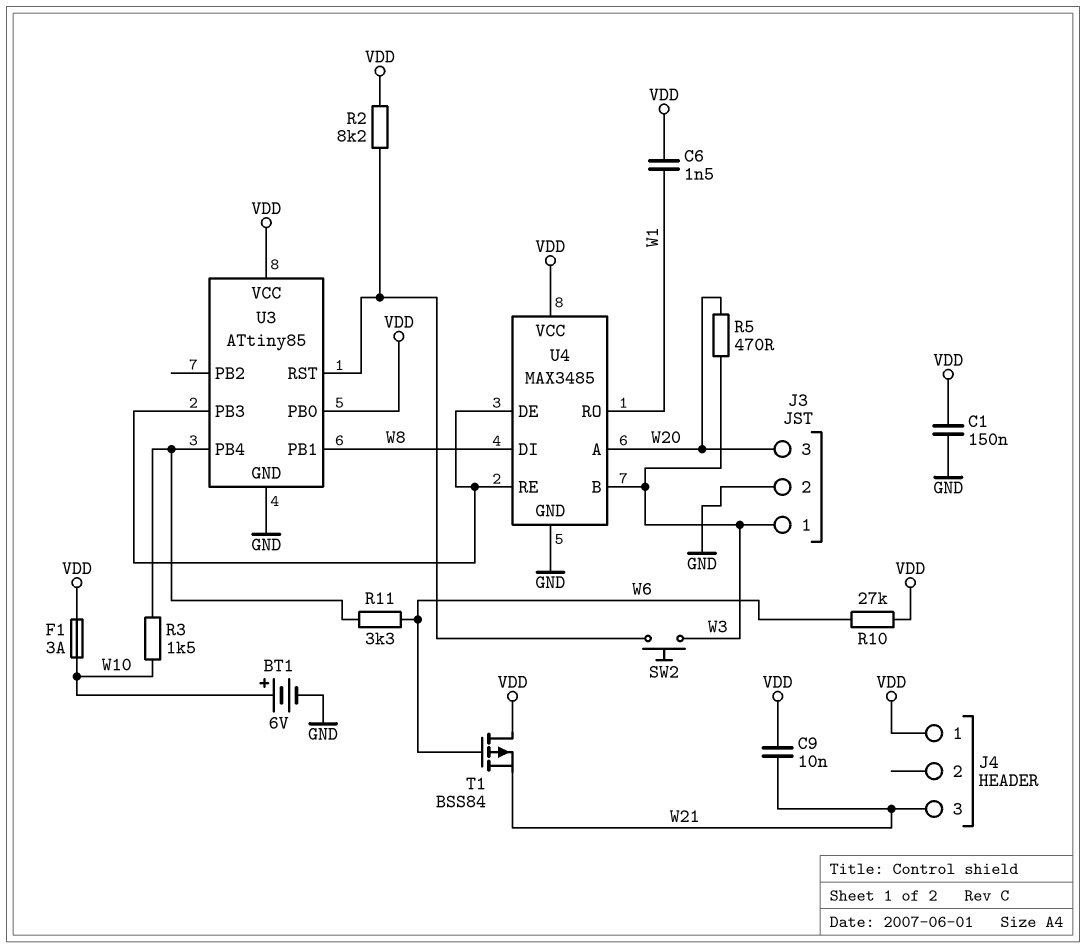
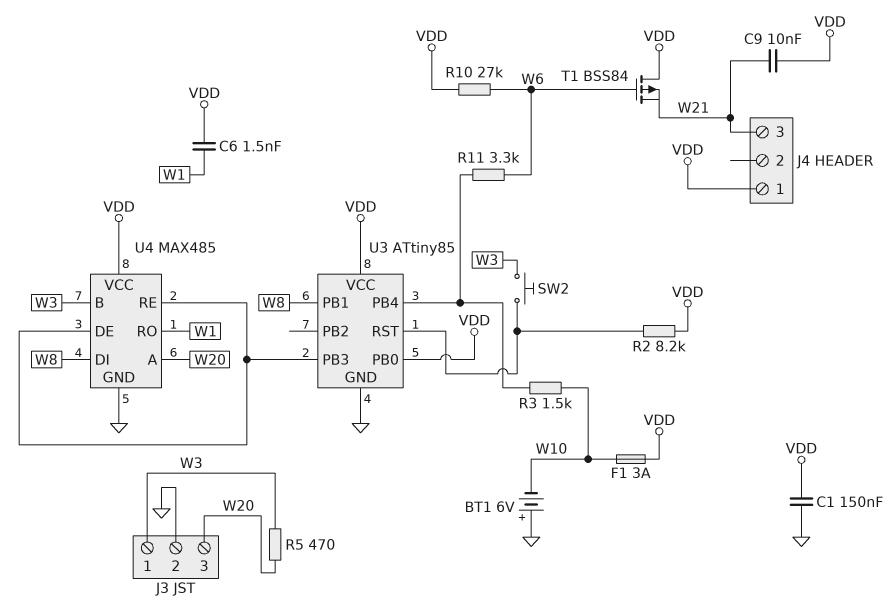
BT1: 6V (plus W10, minus GND) -> 6V (plus GND, minus W10)
U4: MAX3485 -> MAX485

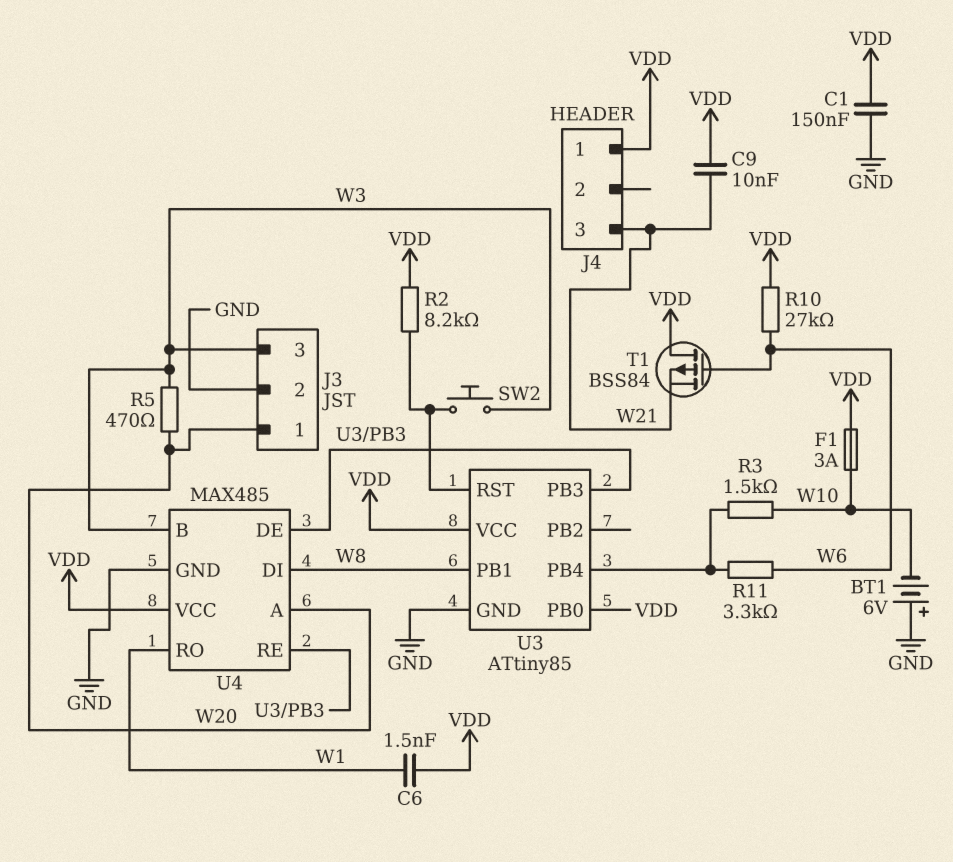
J3 pin 1: W3 -> W20
J3 pin 3: W20 -> W3

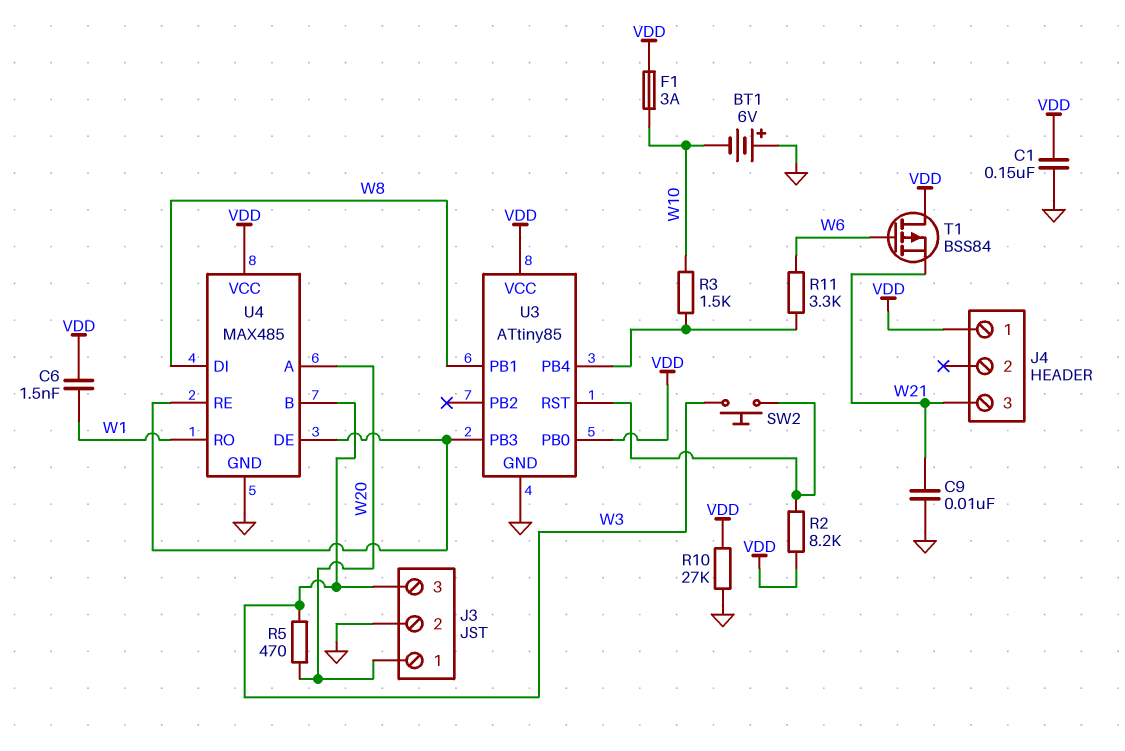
C9: 10nF (VDD, W21) -> 10nF (GND, W21)
R10: 27k (VDD, W6) -> 27k (GND, VDD)

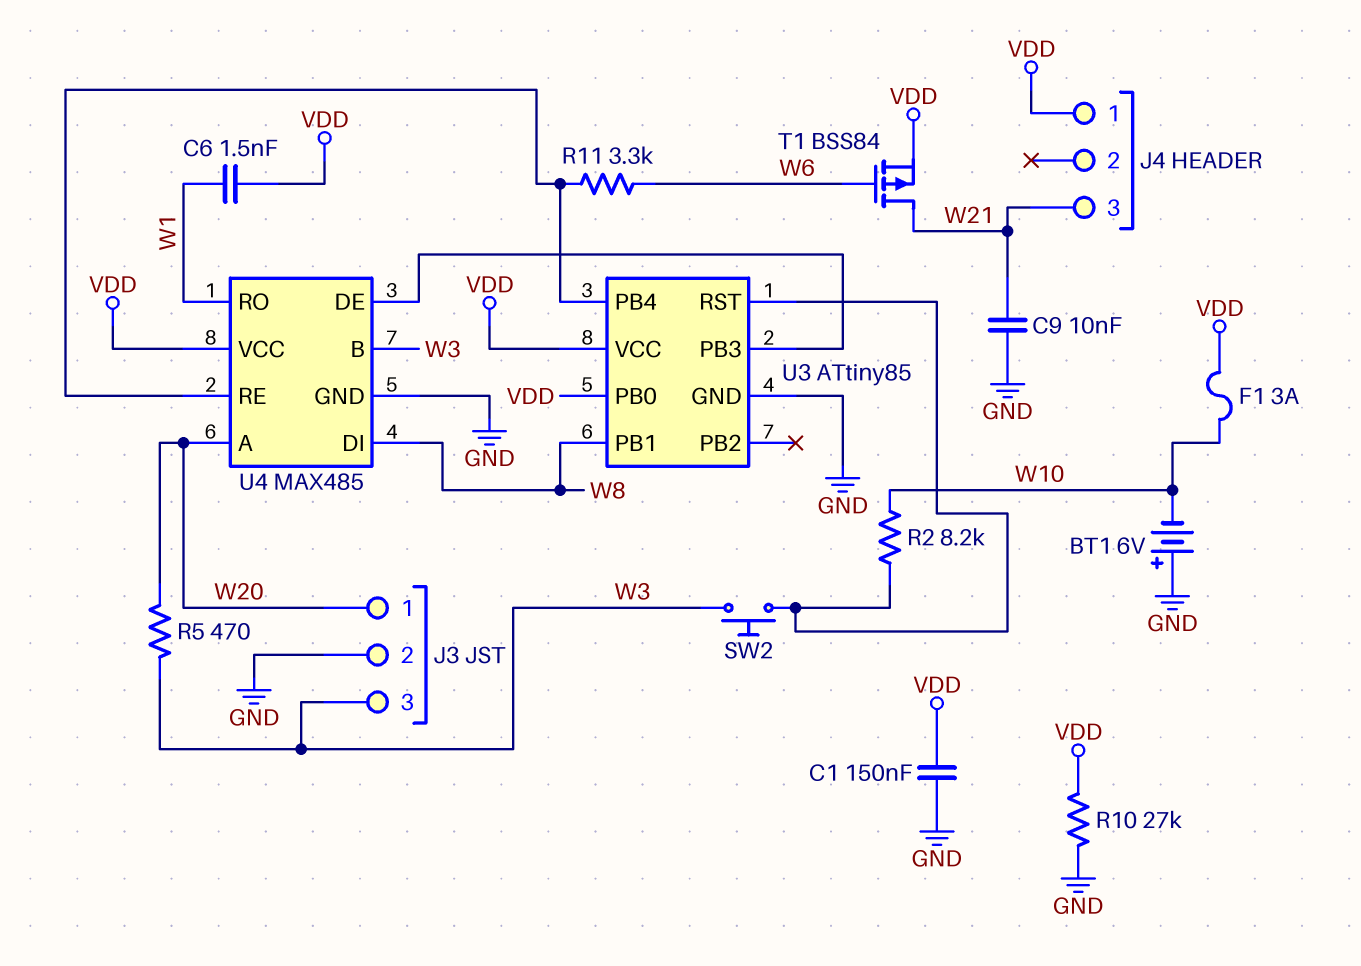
R2: 8.2k (U3/RST, VDD) -> 8.2k (U3/RST, W10)
R3: 1.5k (U3/PB4, W10) -> none
T1: PMOS BSS84 (G W6, D VDD, S W21) -> PMOS BSS84 (G W6, D W21, S VDD)
U4 pin RE: U3/PB3 -> U3/PB4

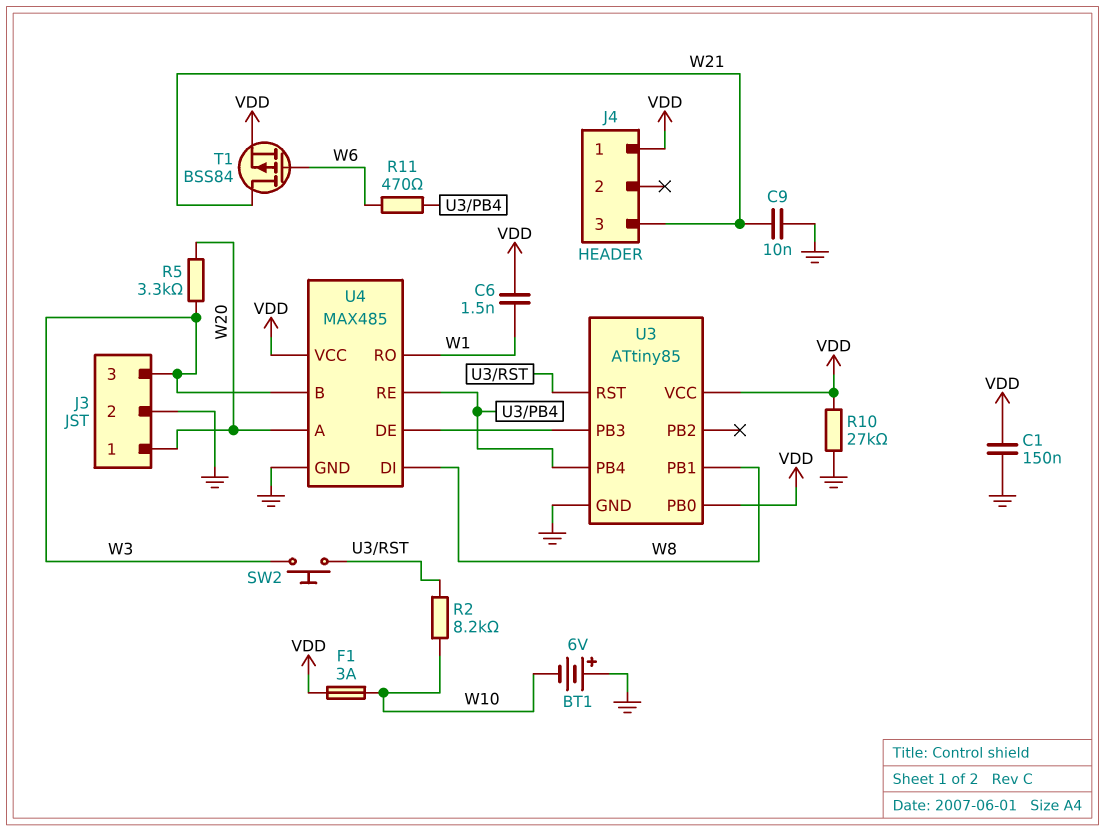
R5: 470 (W3, W20) -> 3.3k (W3, W20)
R11: 3.3k (U3/PB4, W6) -> 470 (U3/PB4, W6)

